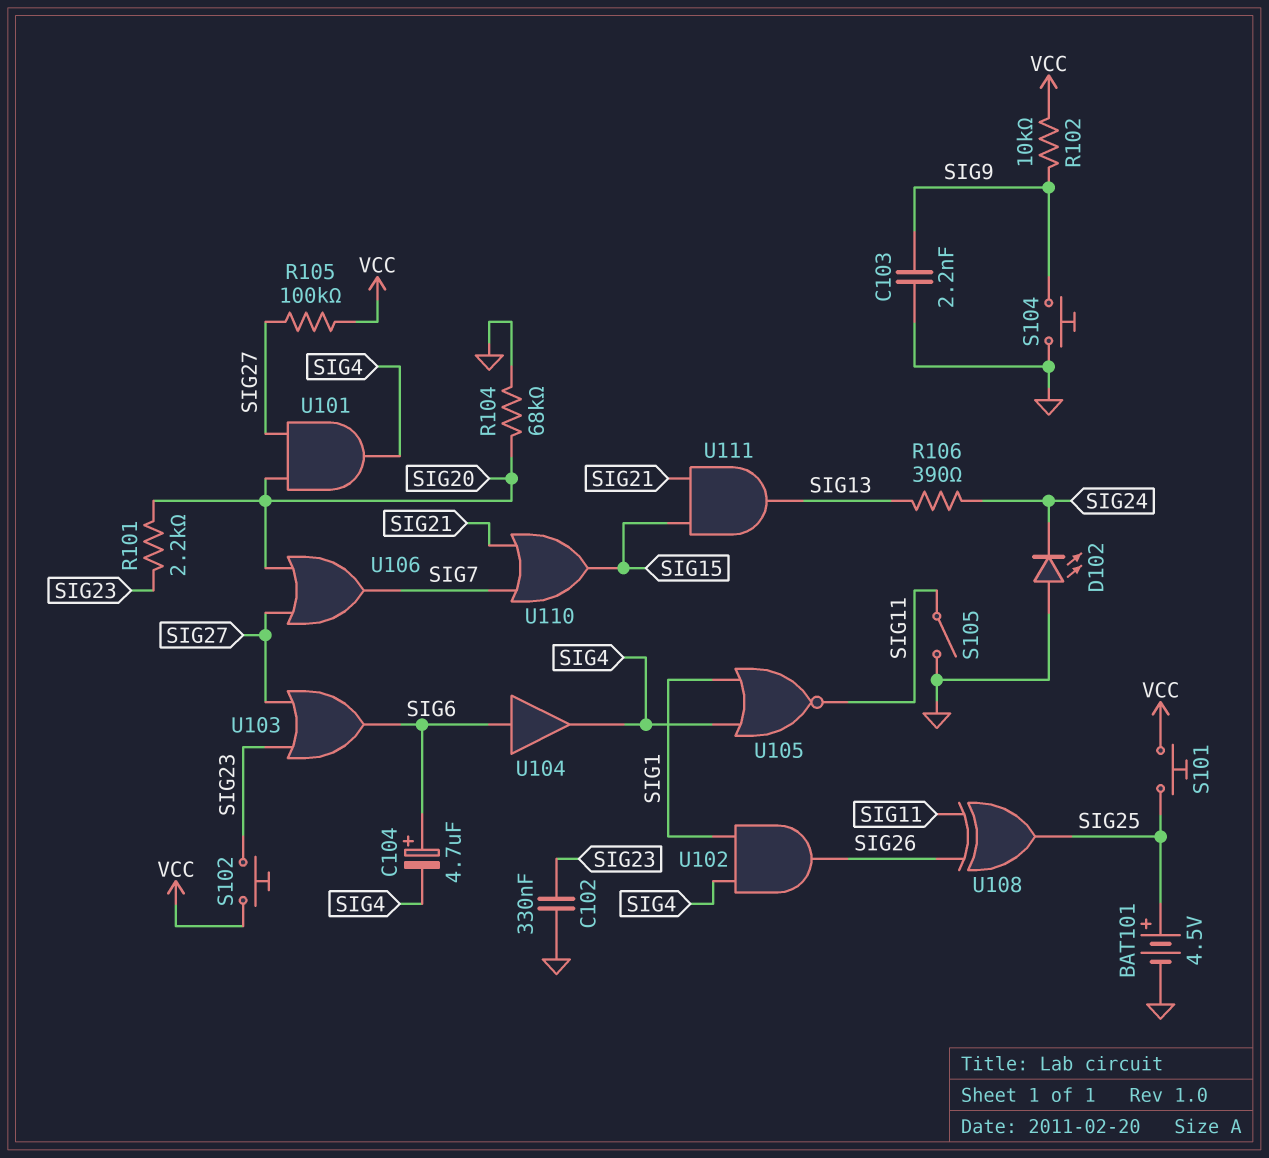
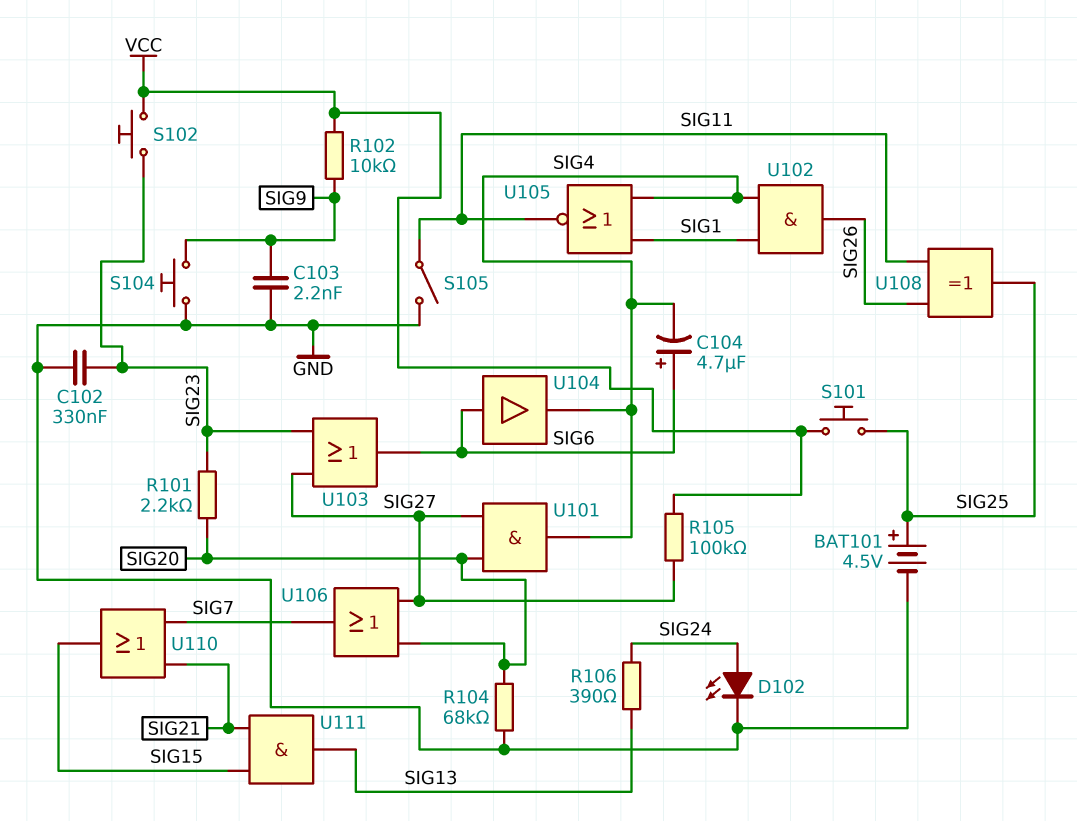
D102: LED (A GND, K SIG24) -> LED (A SIG24, K GND)

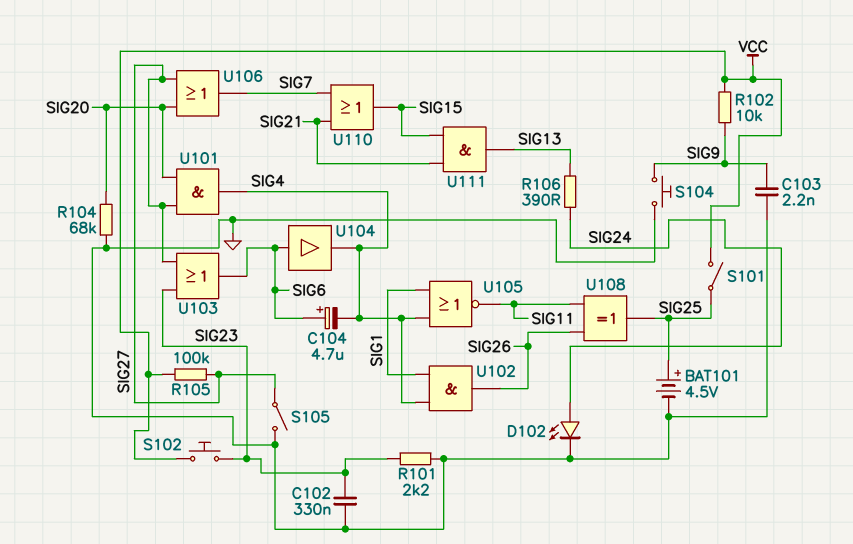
R101: 2.2k (SIG20, SIG23) -> 2.2k (GND, SIG23)
S101: button (SIG25, VCC) -> switch (SIG25, VCC)
S105: switch (GND, SIG11) -> switch (GND, SIG27)

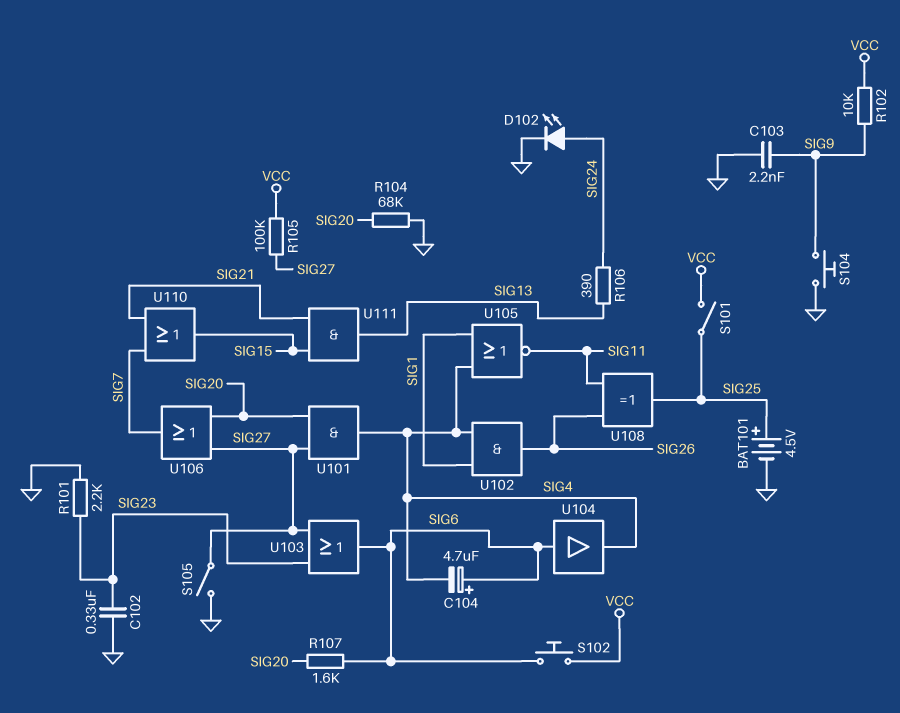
R107: none -> 1.6k (SIG6, SIG20)
S102: button (SIG23, VCC) -> button (SIG6, VCC)

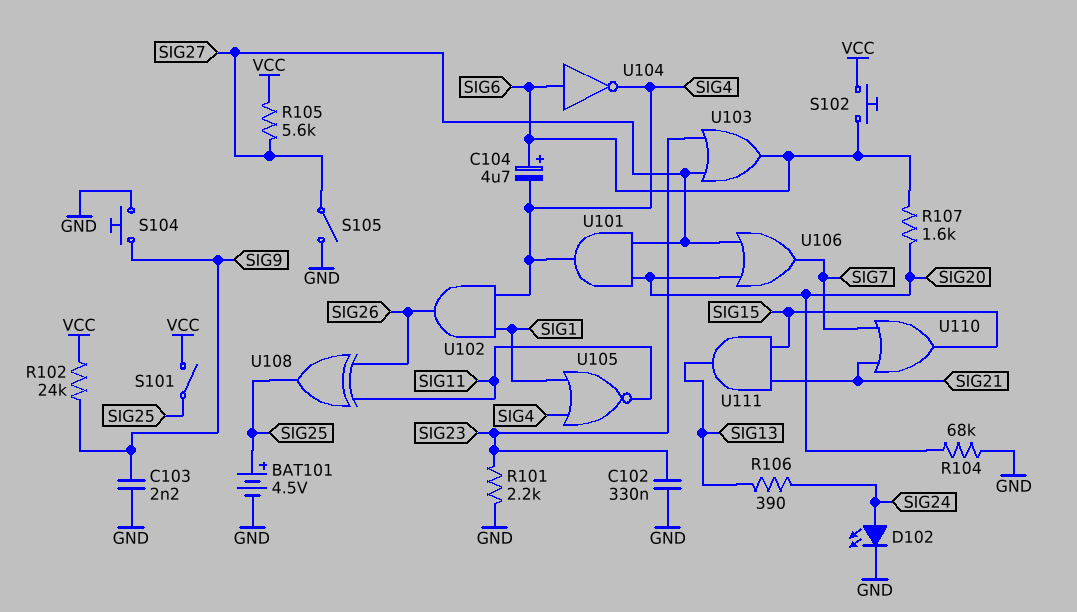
R102: 10k (SIG9, VCC) -> 24k (SIG9, VCC)
R105: 100k (SIG27, VCC) -> 5.6k (SIG27, VCC)
U104: buffer (in SIG6, out SIG4) -> NOT (in SIG6, out SIG4)

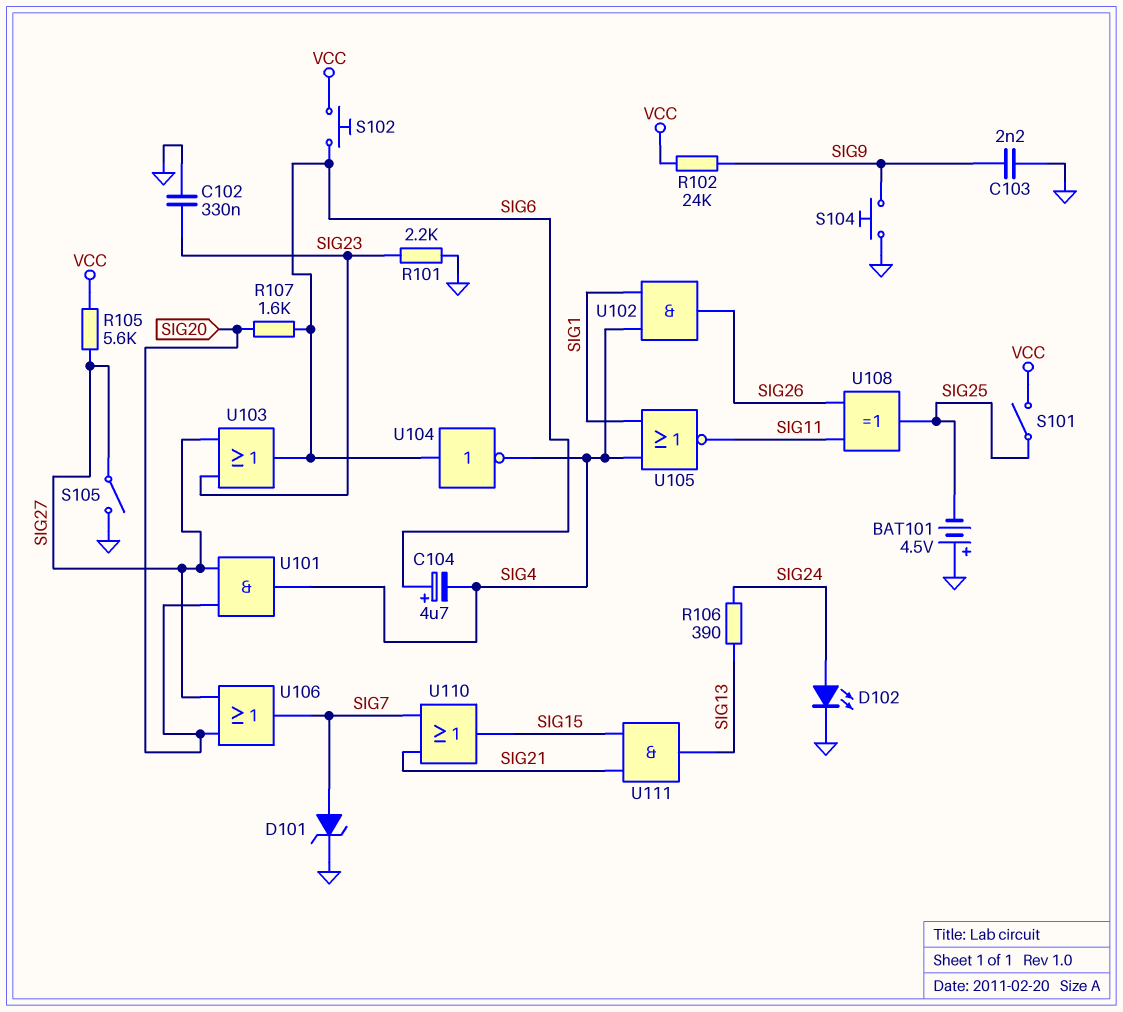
BAT101: 4.5V (plus SIG25, minus GND) -> 4.5V (plus GND, minus SIG25)
D101: none -> zener (A SIG7, K GND)
R104: 68k (GND, SIG20) -> none

